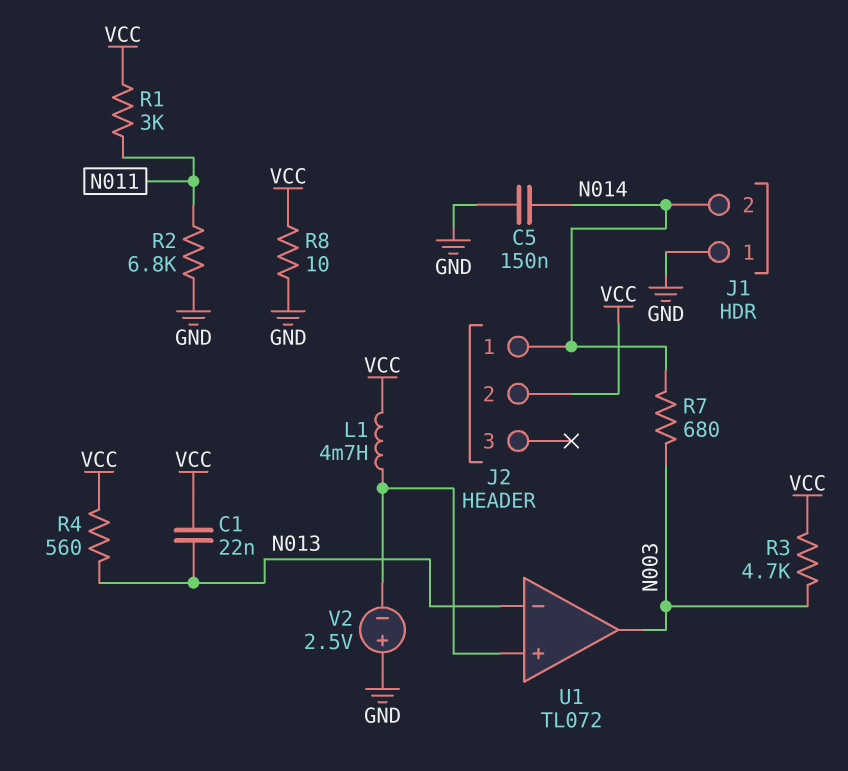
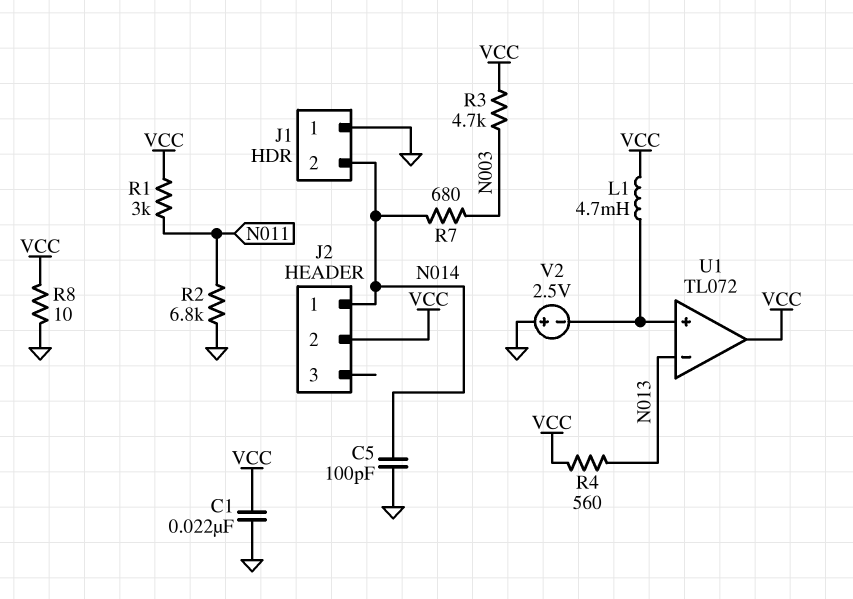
C1: 22nF (N013, VCC) -> 22nF (GND, VCC)
C5: 150nF (GND, N014) -> 100pF (GND, N014)
U1 pin out: N003 -> VCC

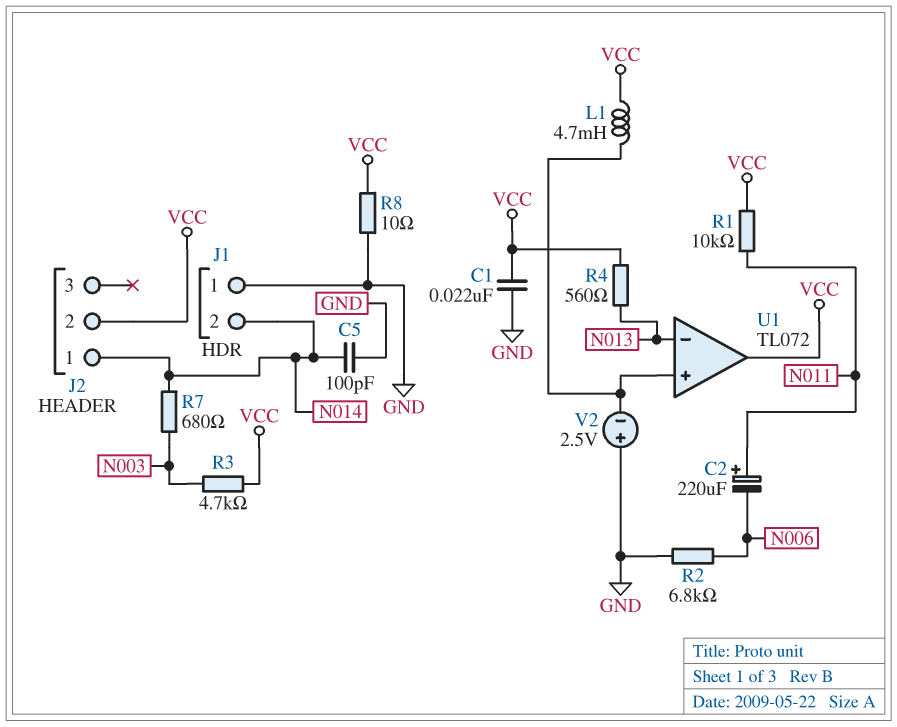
C2: none -> 220uF (plus N011, minus N006)
R1: 3k (N011, VCC) -> 10k (N011, VCC)
R2: 6.8k (GND, N011) -> 6.8k (GND, N006)

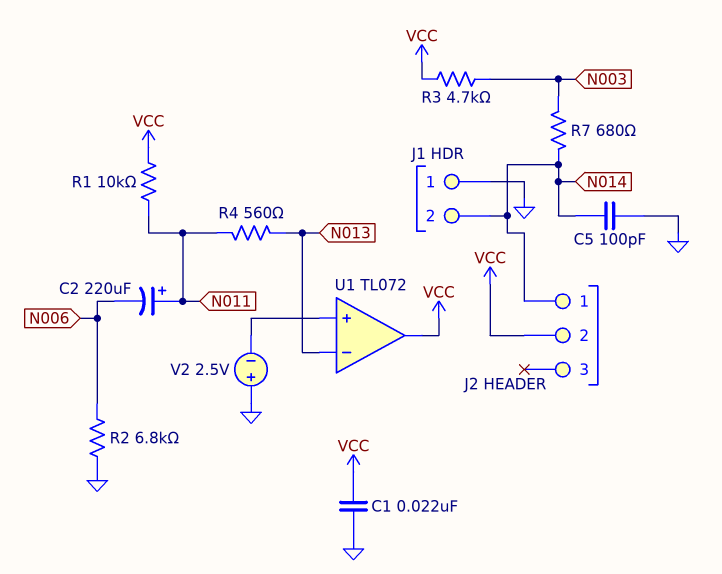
L1: 4.7mH (U1/in+, VCC) -> none
R4: 560 (N013, VCC) -> 560 (N011, N013)
R8: 10 (GND, VCC) -> none

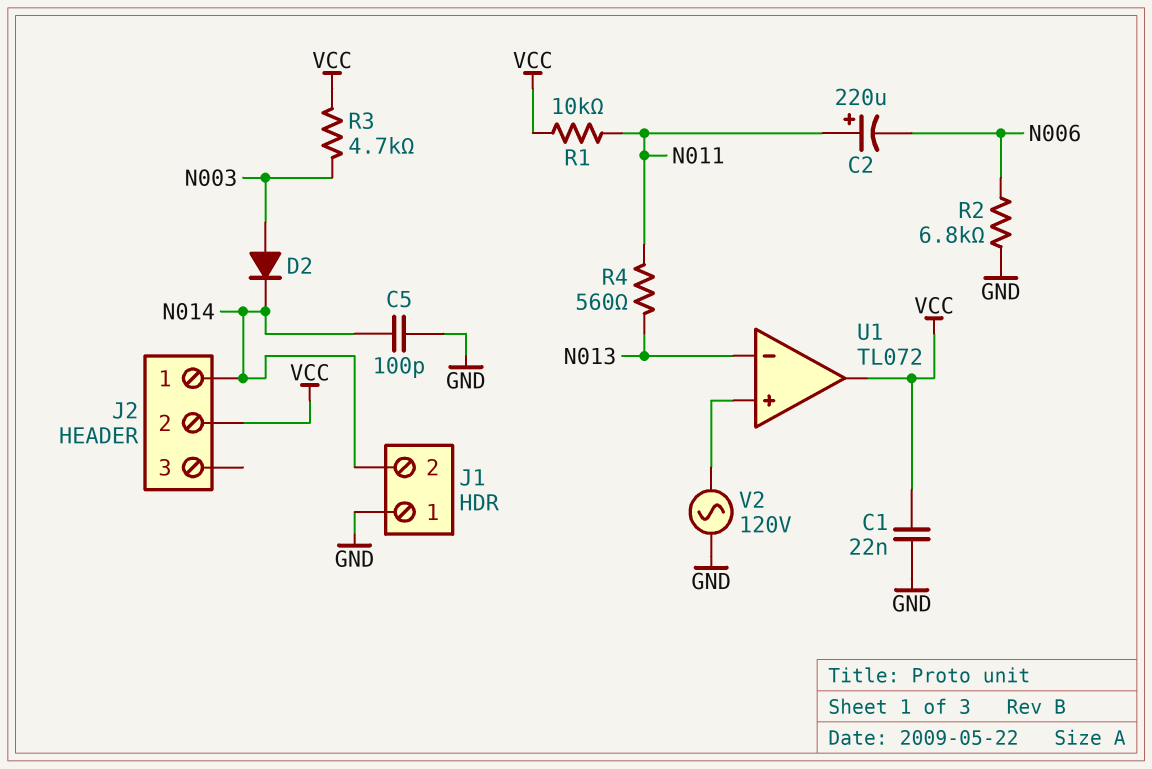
D2: none -> diode (A N003, K N014)
R7: 680 (N003, N014) -> none
V2: 2.5V (plus GND, minus U1/in+) -> AC 120V (GND, U1/in+)

